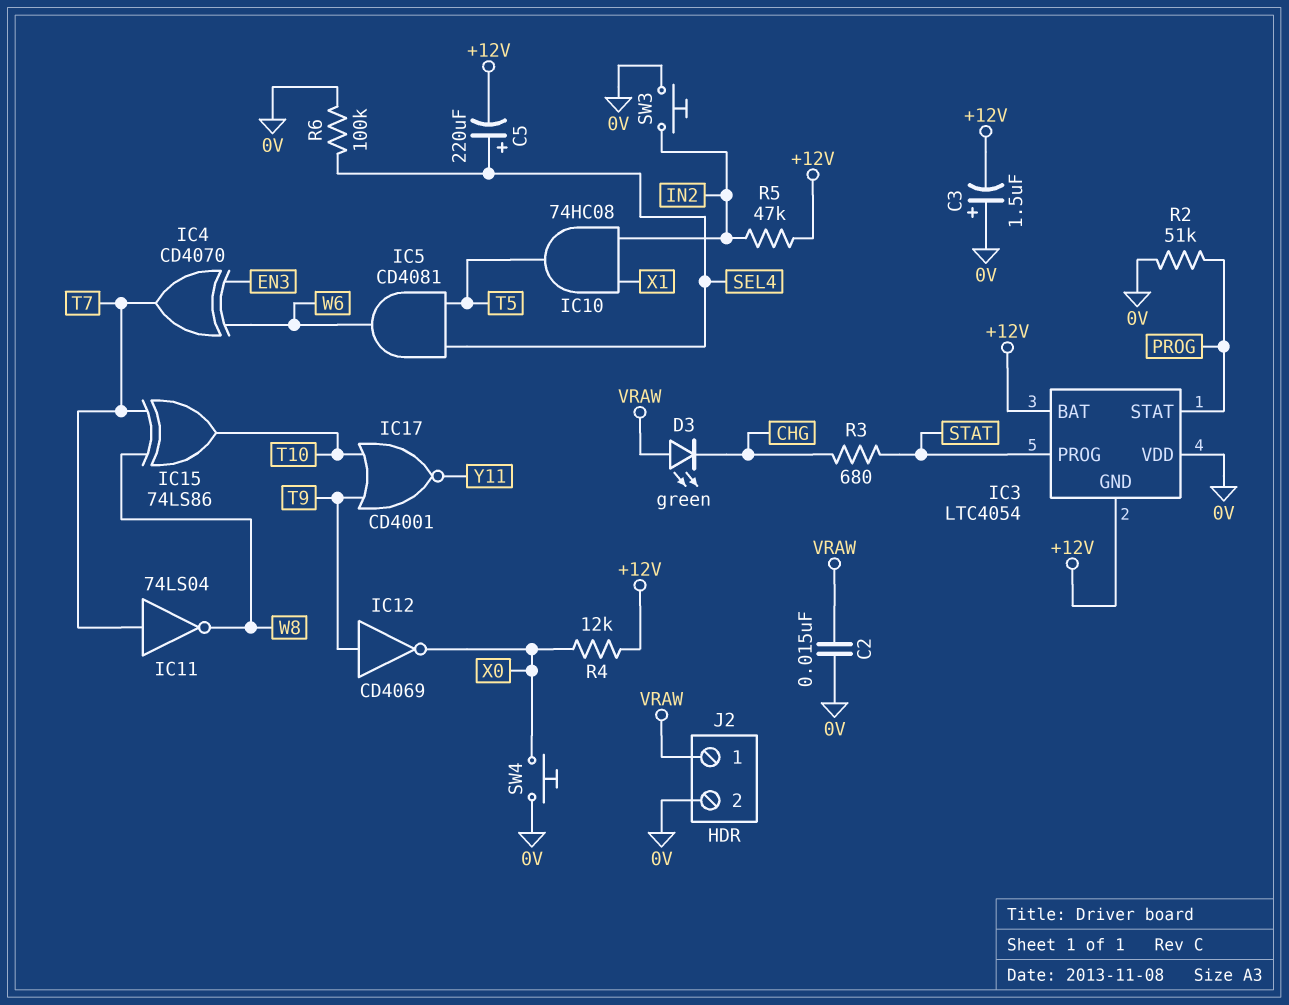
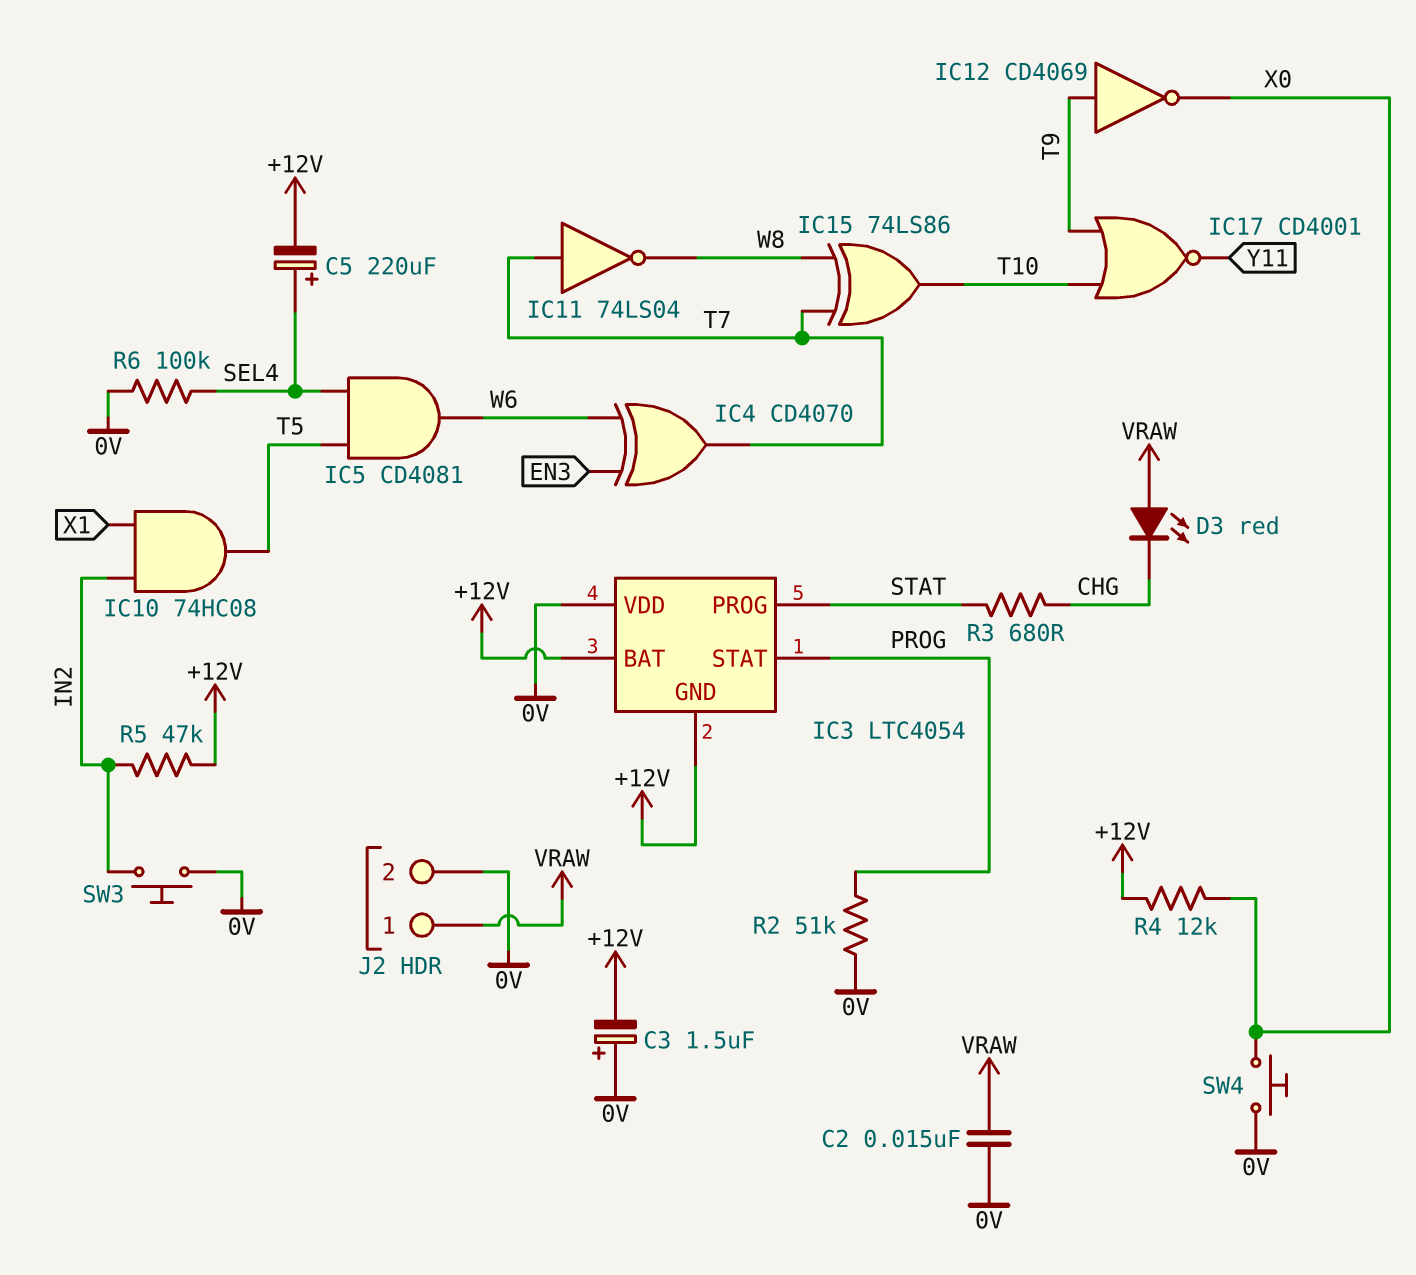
D3: LED green (A VRAW, K CHG) -> LED red (A VRAW, K CHG)

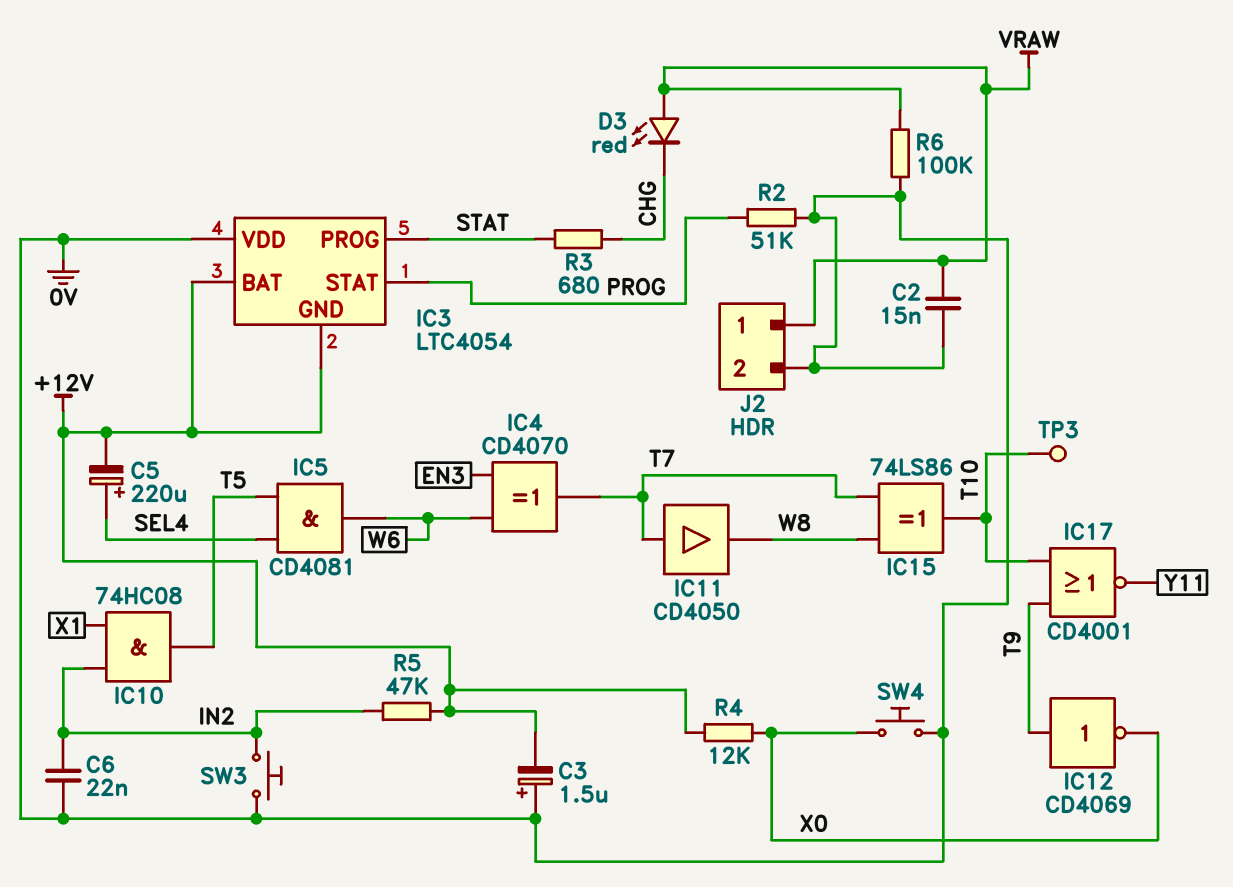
C6: none -> 22nF (0V, IN2)
IC11: NOT 74LS04 (in T7, out W8) -> buffer CD4050 (in T7, out W8)
R6: 100k (0V, SEL4) -> 100k (0V, VRAW)
TP3: none -> test point (T10)

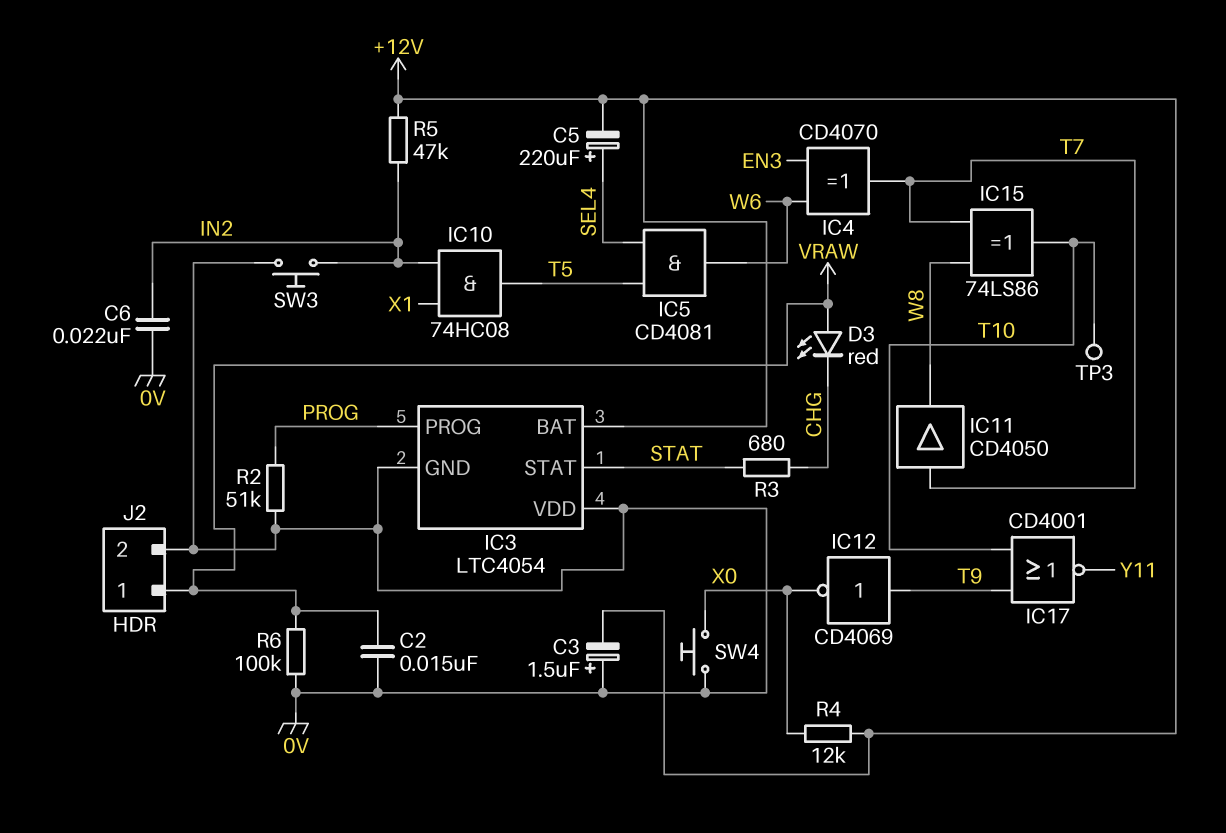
IC3 pin GND: +12V -> 0V
IC3 pin PROG: STAT -> PROG
IC3 pin STAT: PROG -> STAT

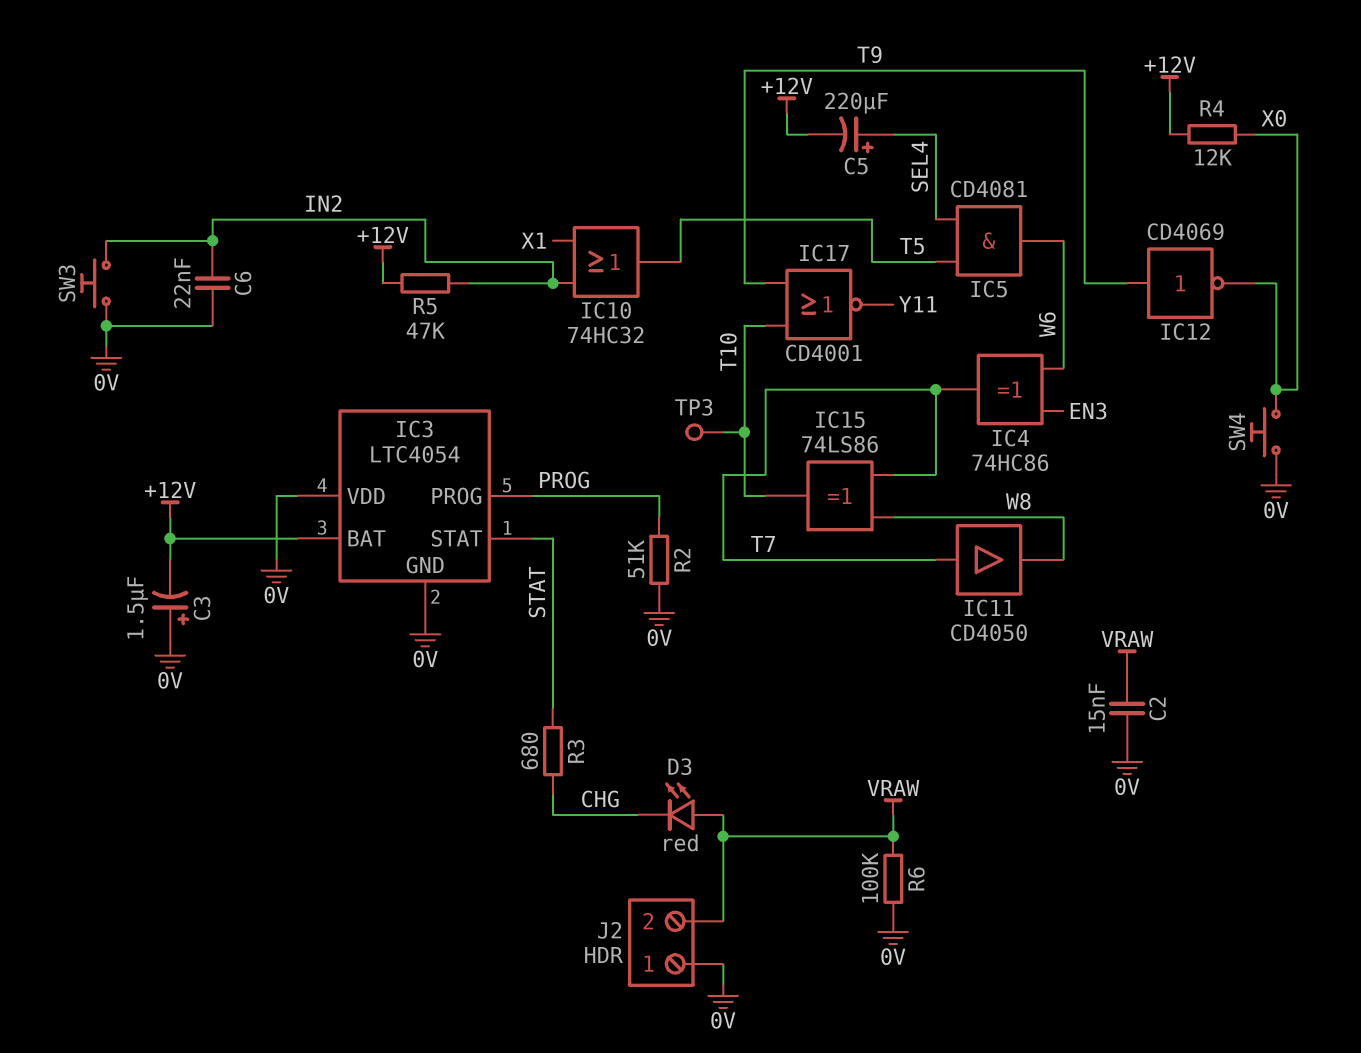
IC4: XOR CD4070 (in EN3, in W6, out T7) -> XOR 74HC86 (in EN3, in W6, out T7)
IC10: AND 74HC08 (in IN2, in X1, out T5) -> OR 74HC32 (in IN2, in X1, out T5)
J2 pin 1: VRAW -> 0V
J2 pin 2: 0V -> VRAW

